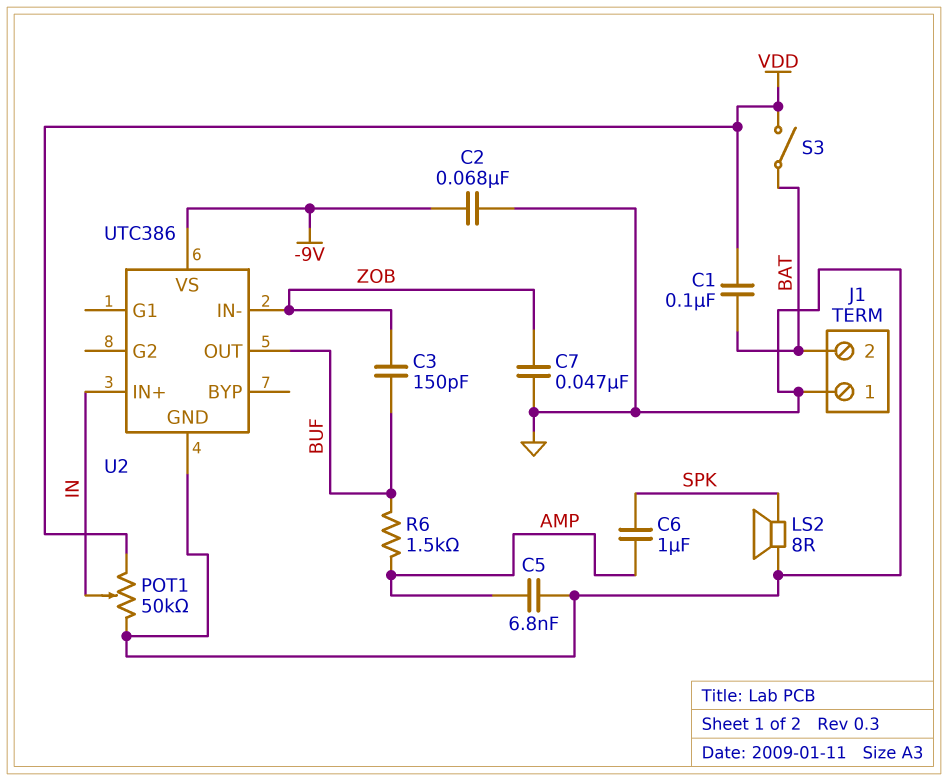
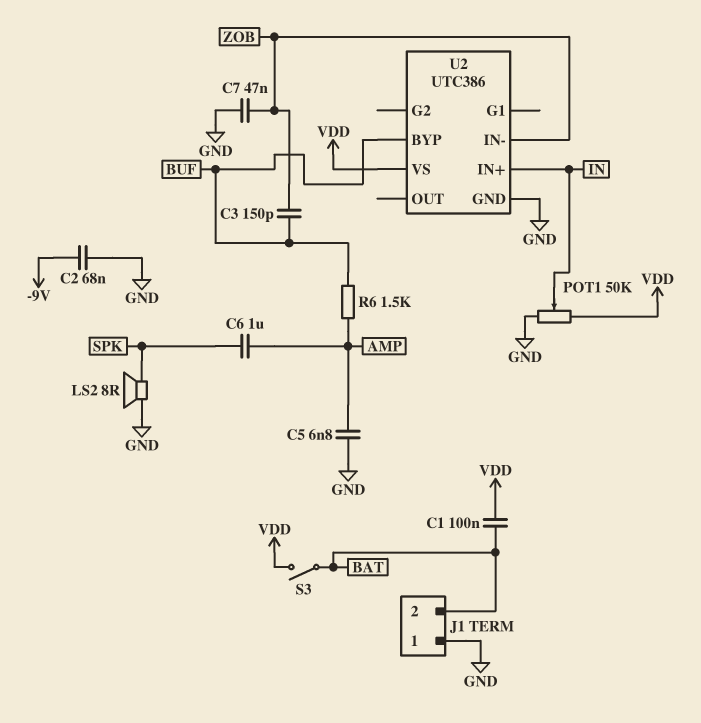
U2 pin BYP: none -> BUF
U2 pin OUT: BUF -> none
U2 pin VS: -9V -> VDD

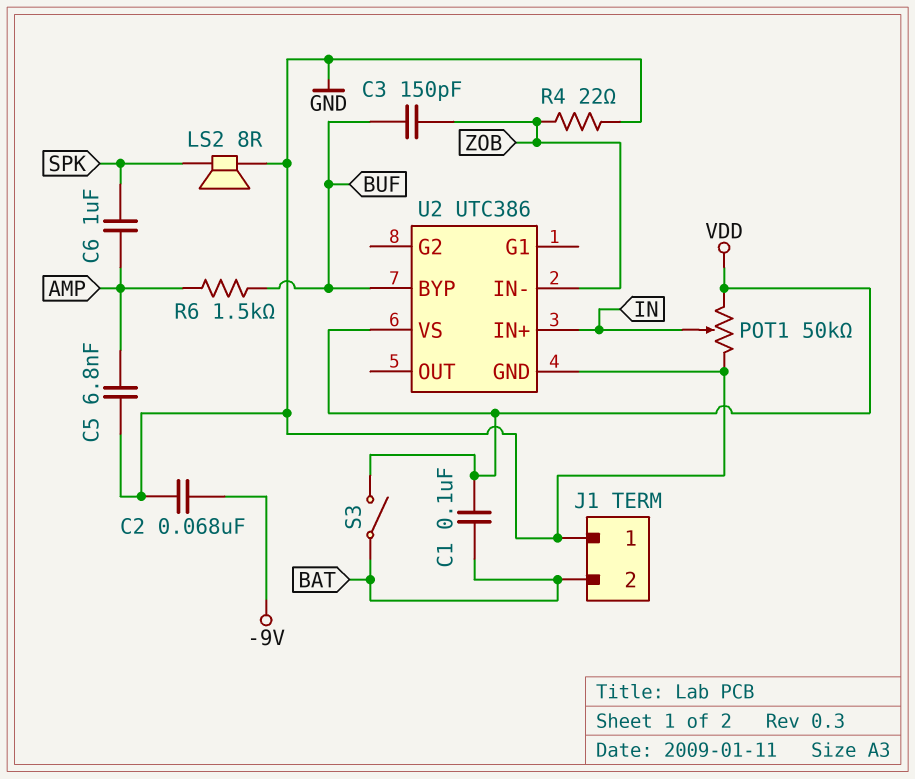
C7: 47nF (GND, ZOB) -> none
R4: none -> 22 (GND, ZOB)

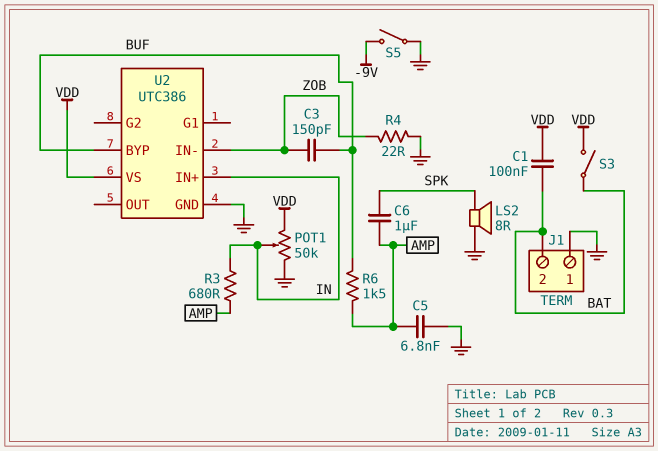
C2: 68nF (-9V, GND) -> none
R3: none -> 680 (AMP, IN)
S5: none -> switch (-9V, GND)

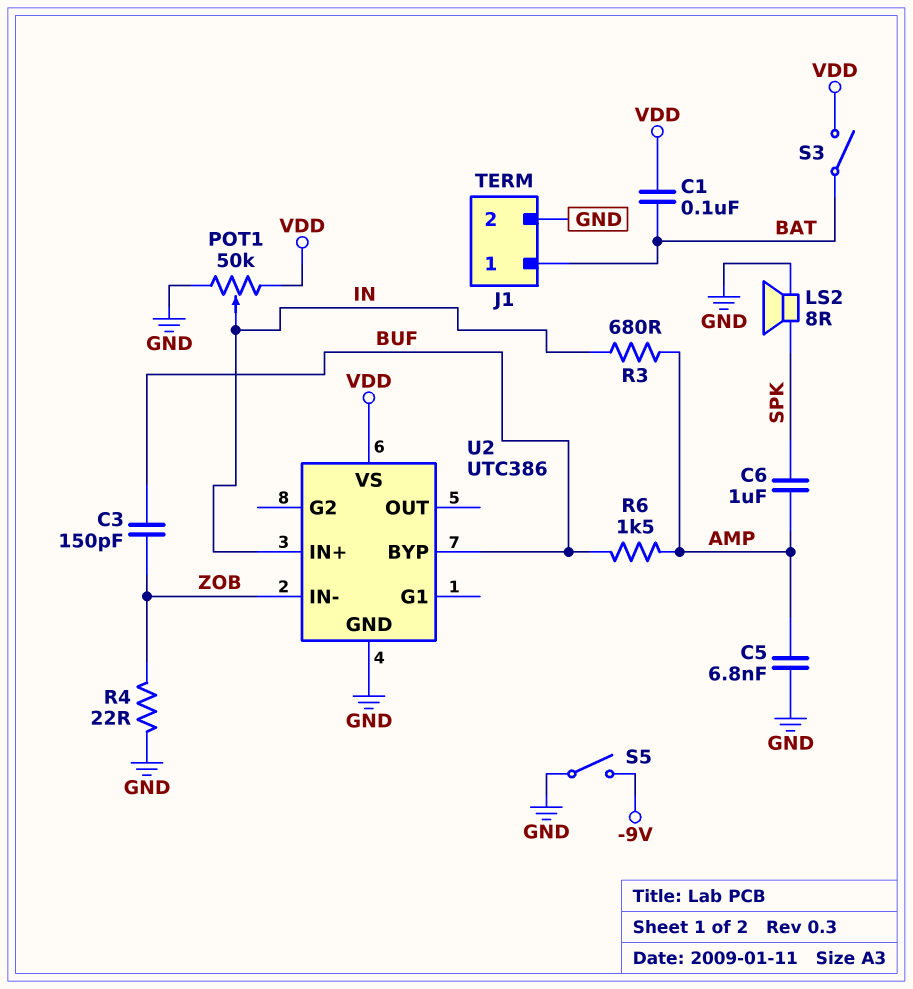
J1 pin 1: GND -> BAT
J1 pin 2: BAT -> GND

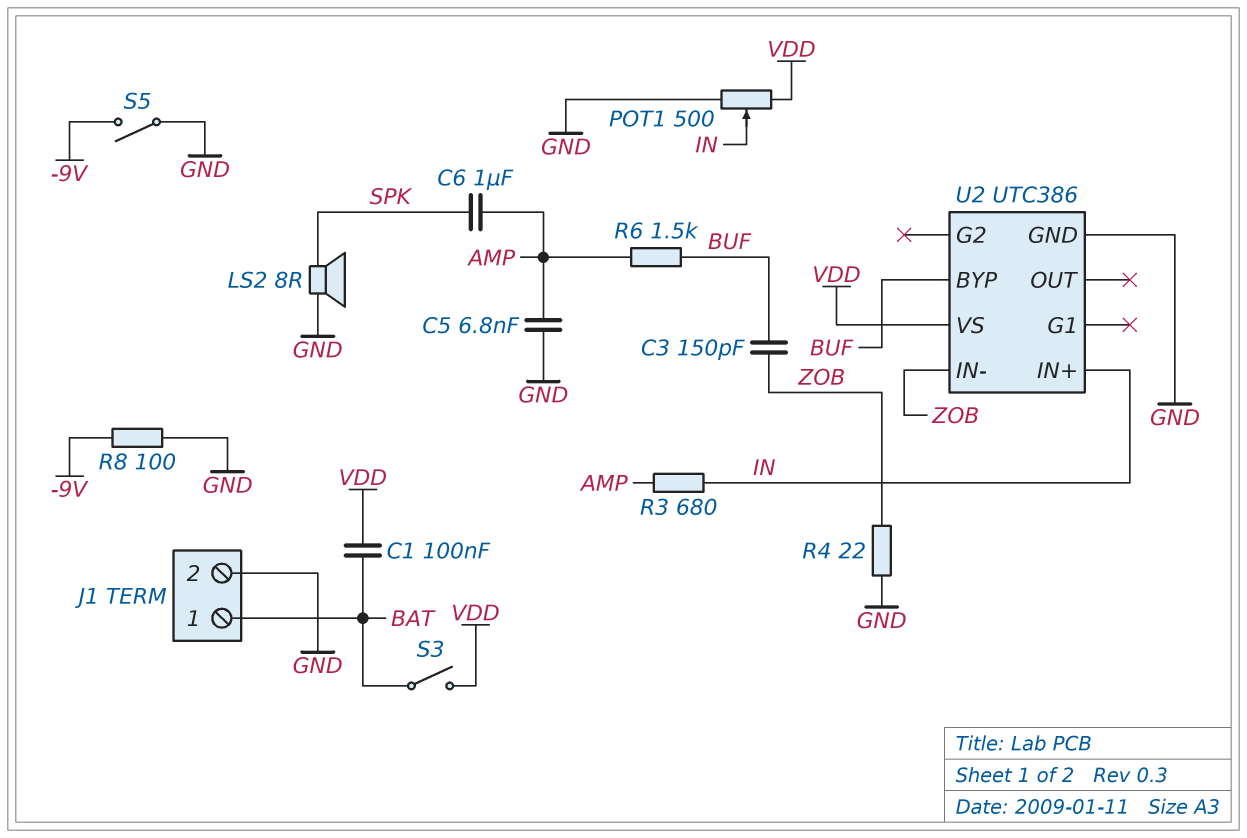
POT1: 50k (GND, VDD, wiper IN) -> 500 (GND, VDD, wiper IN)
R8: none -> 100 (-9V, GND)

